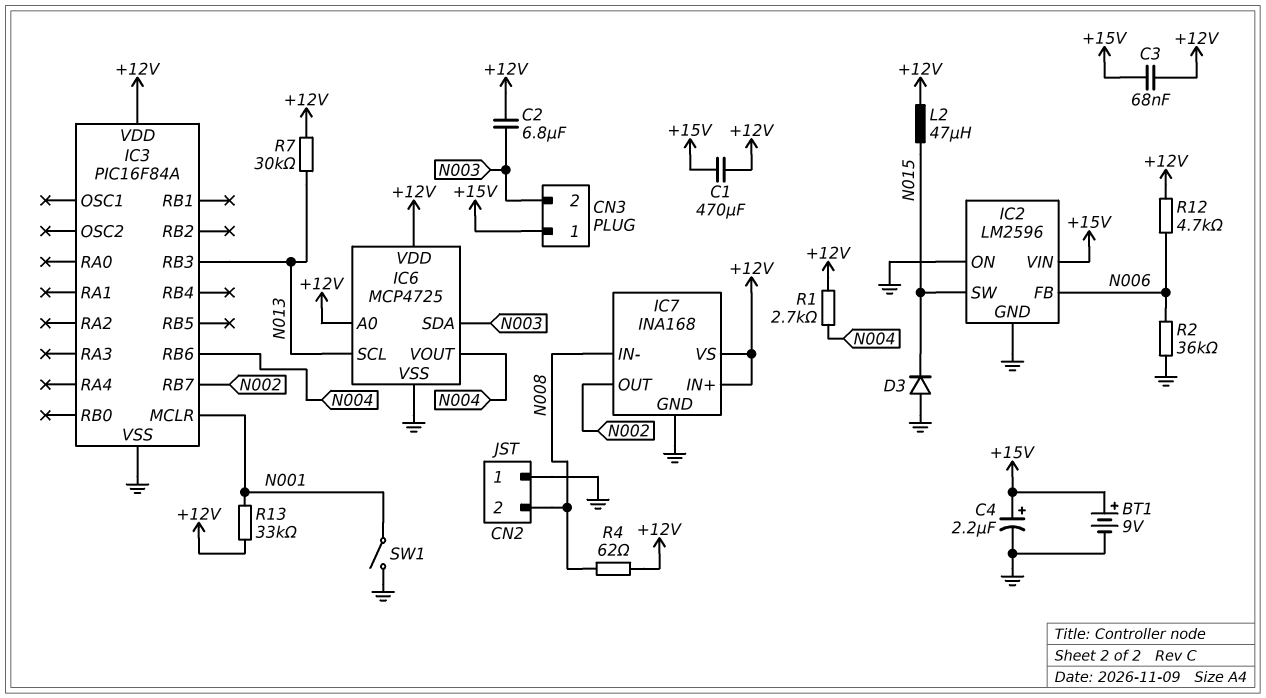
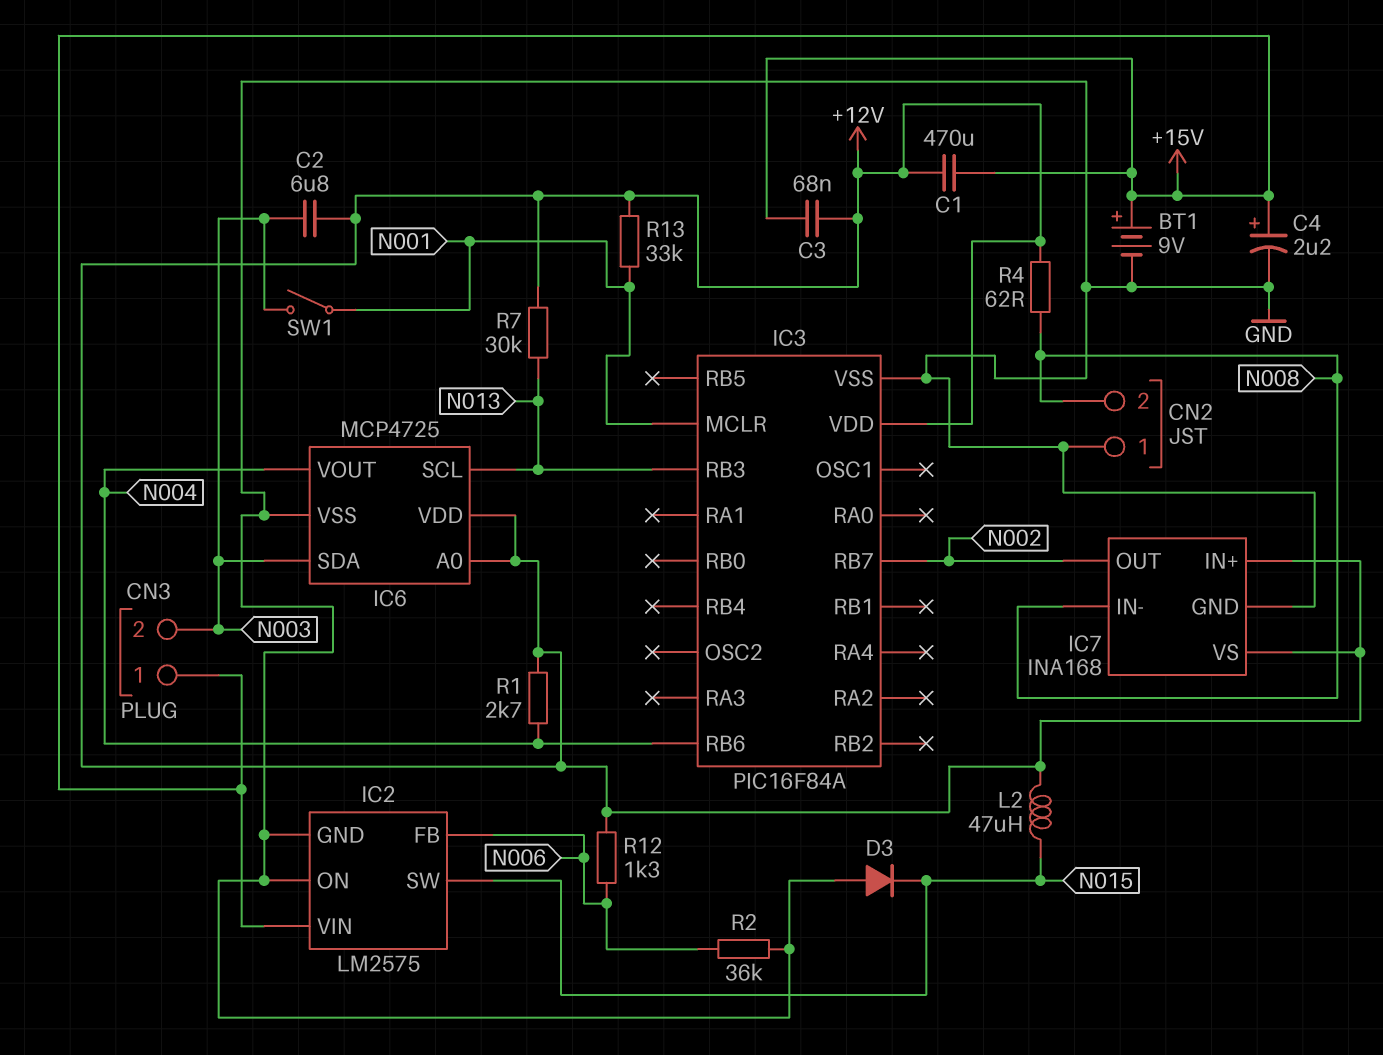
IC2: LM2596 -> LM2575
R12: 4.7k (+12V, N006) -> 1.3k (+12V, N006)
SW1: switch (GND, N001) -> switch (N001, N003)

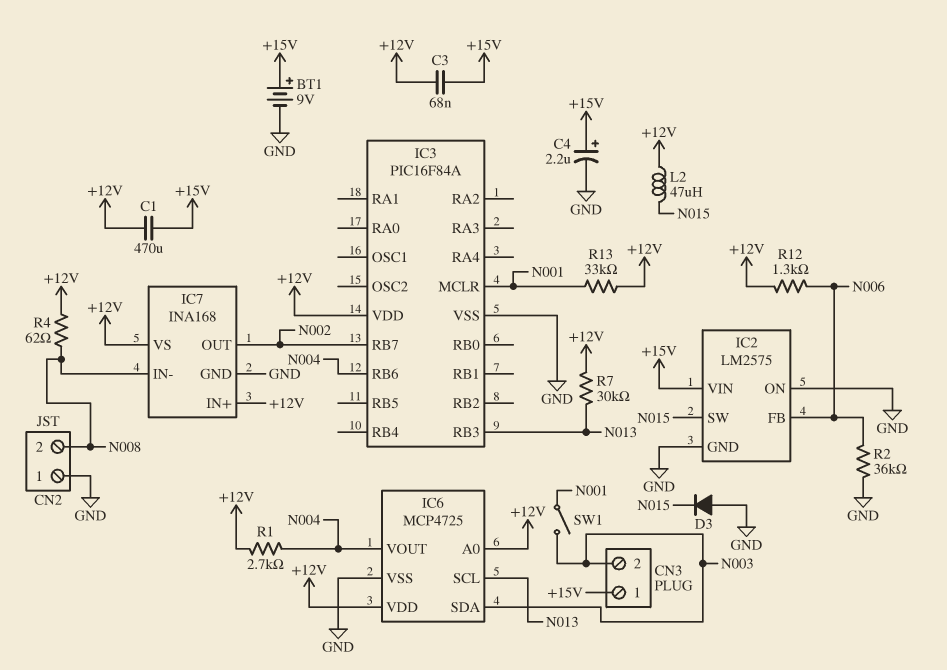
C2: 6.8uF (+12V, N003) -> none

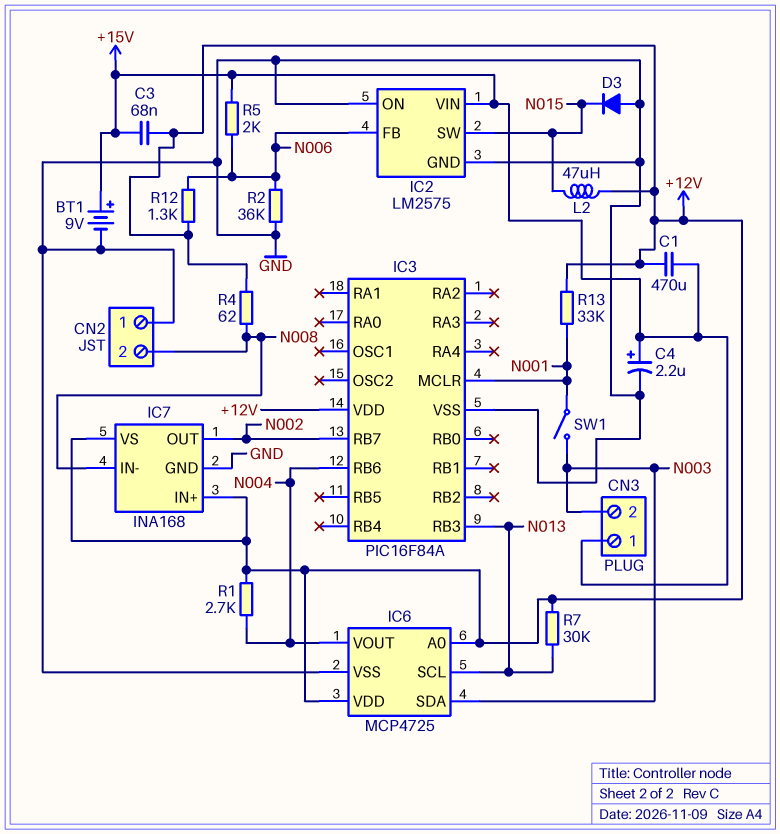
R5: none -> 2k (+15V, N006)

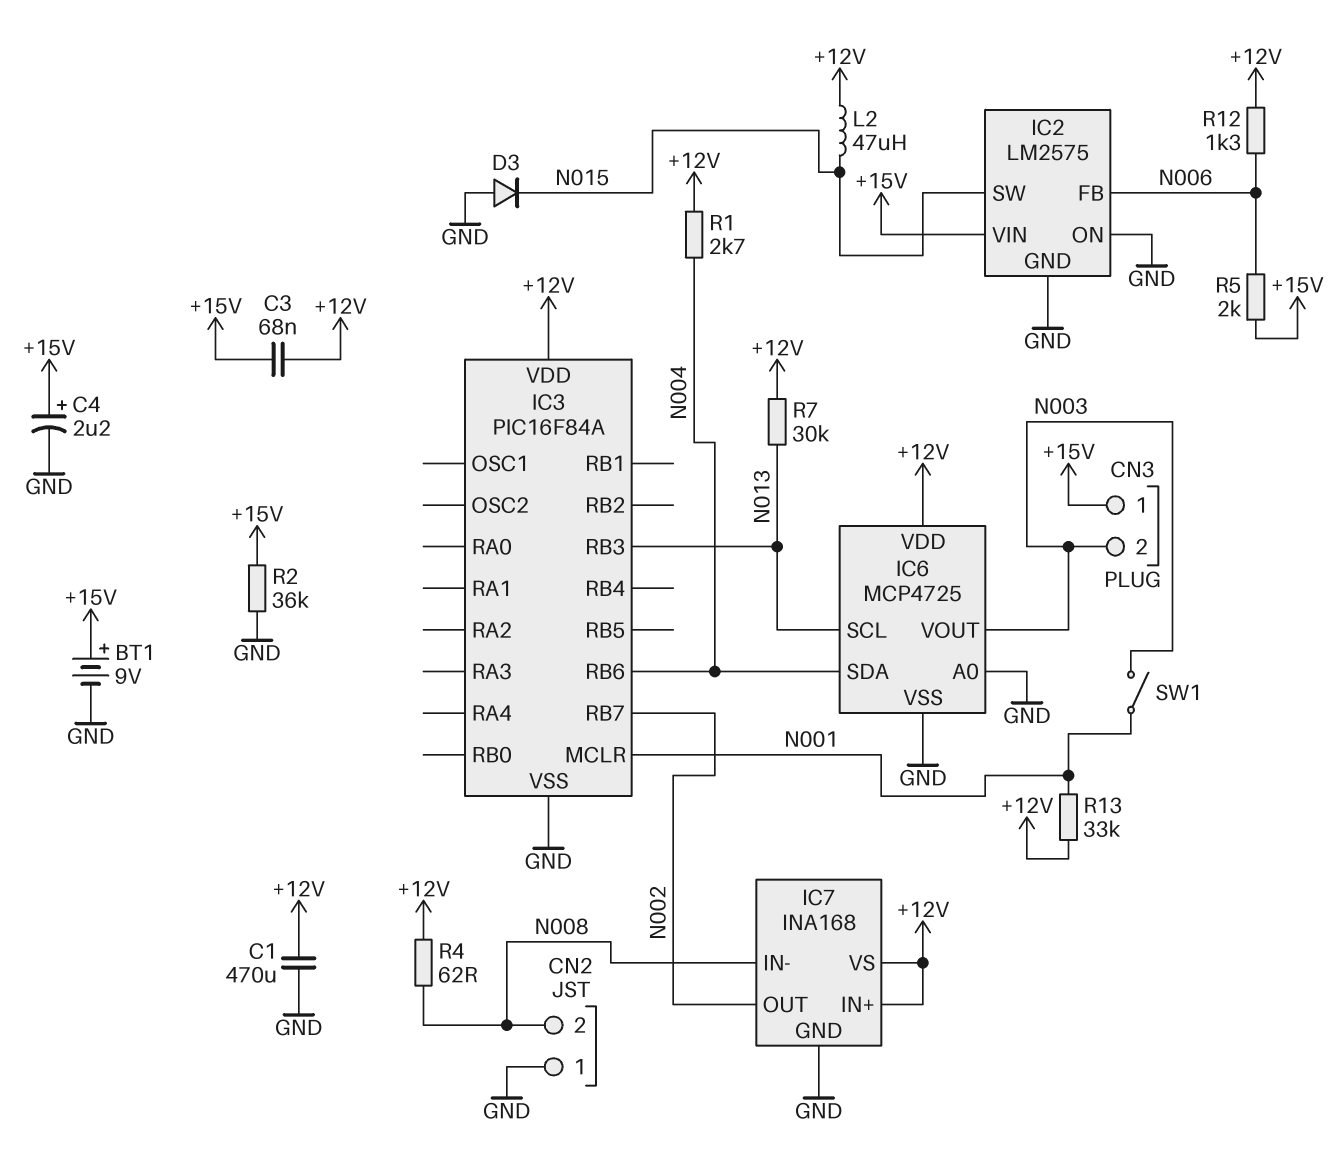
C1: 470uF (+12V, +15V) -> 470uF (+12V, GND)
IC6 pin A0: +12V -> GND
IC6 pin SDA: N003 -> N004
IC6 pin VOUT: N004 -> N003
R2: 36k (GND, N006) -> 36k (+15V, GND)

